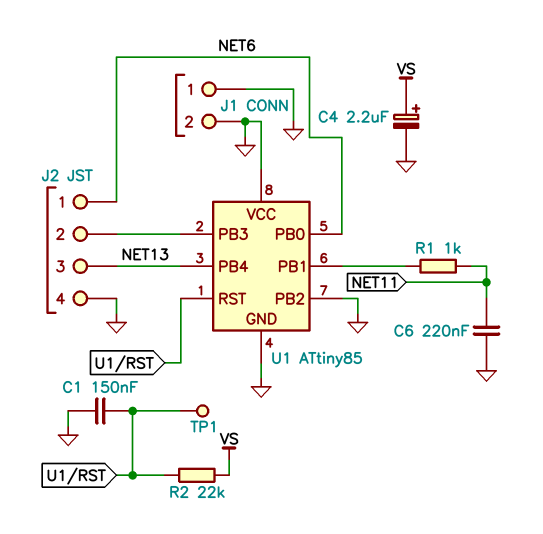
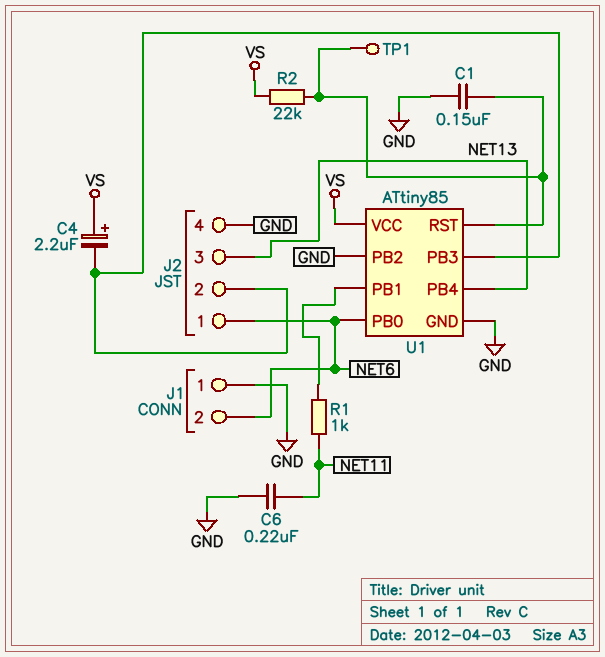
C4: 2.2uF (plus VS, minus GND) -> 2.2uF (plus VS, minus J2/2)
J1 pin 2: GND -> NET6
U1 pin VCC: GND -> VS

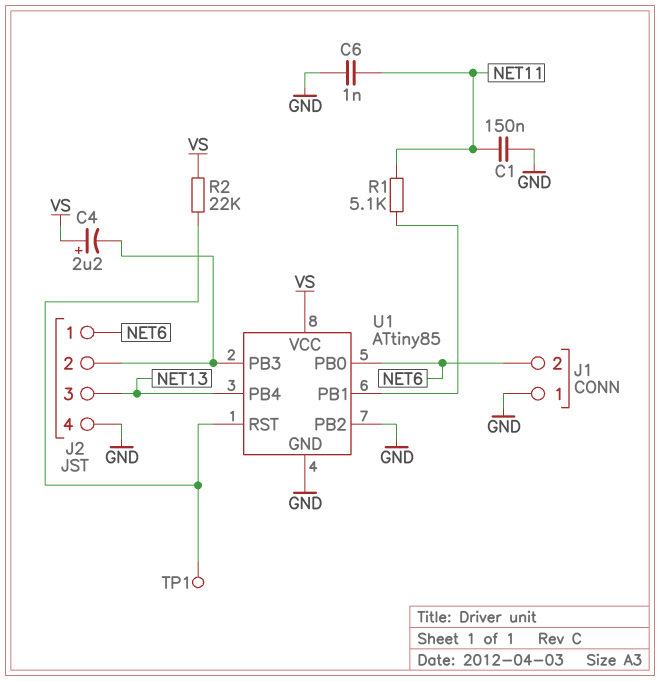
C1: 150nF (GND, U1/RST) -> 150nF (GND, NET11)
C6: 220nF (GND, NET11) -> 1nF (GND, NET11)
R1: 1k (NET11, U1/PB1) -> 5.1k (NET11, U1/PB1)

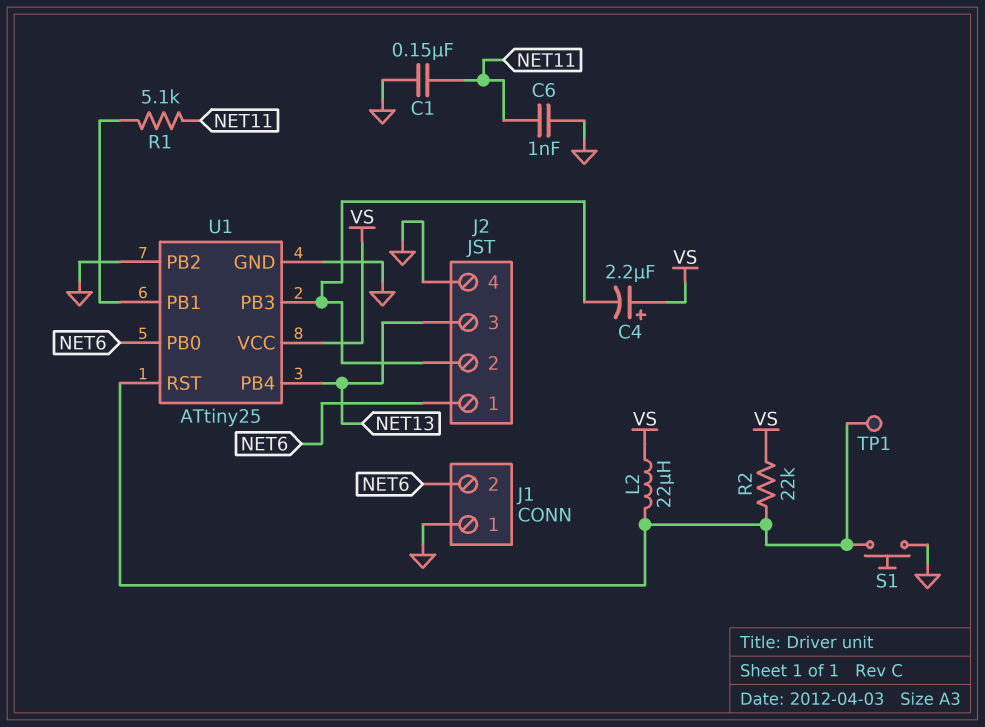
L2: none -> 22uH (U1/RST, VS)
S1: none -> button (GND, U1/RST)
U1: ATtiny85 -> ATtiny25

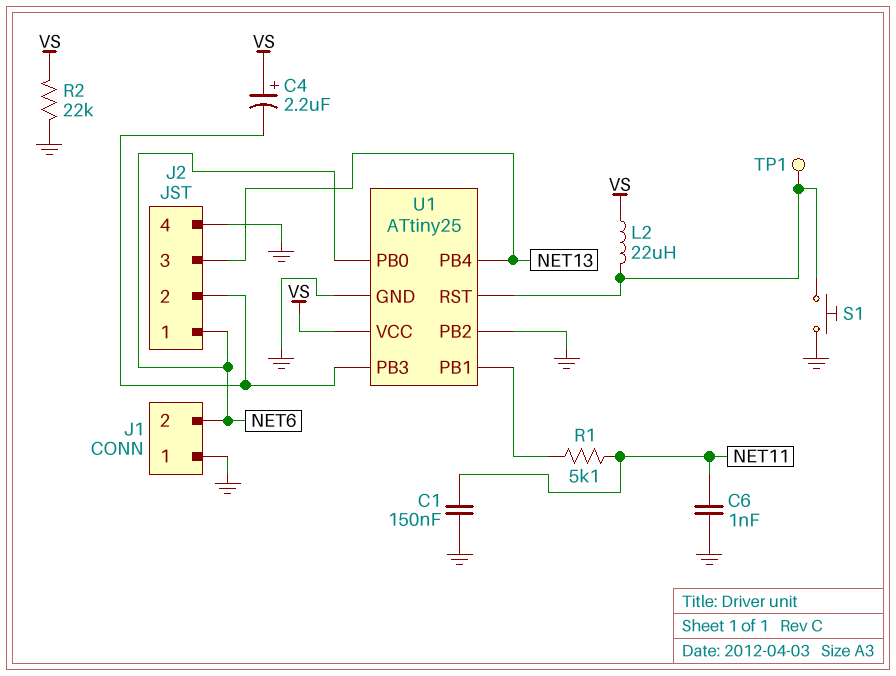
R2: 22k (U1/RST, VS) -> 22k (GND, VS)

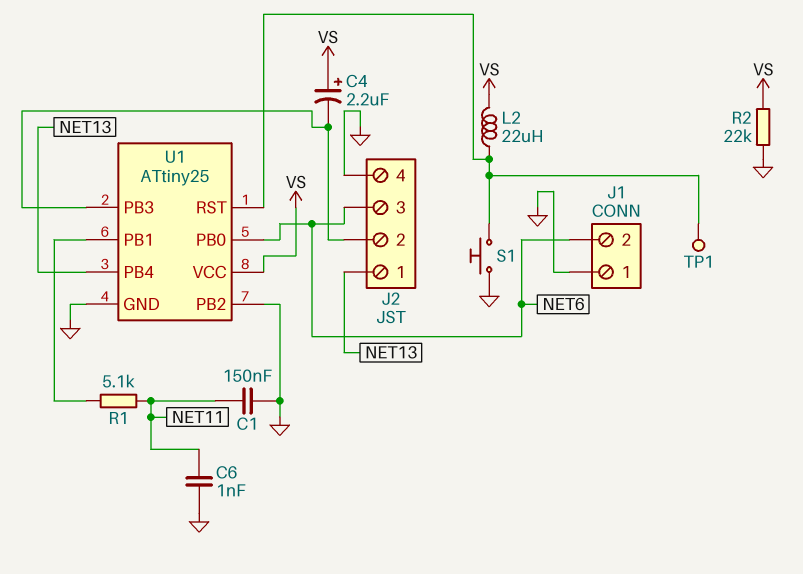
J2 pin 1: NET6 -> NET13
J2 pin 3: NET13 -> NET6

